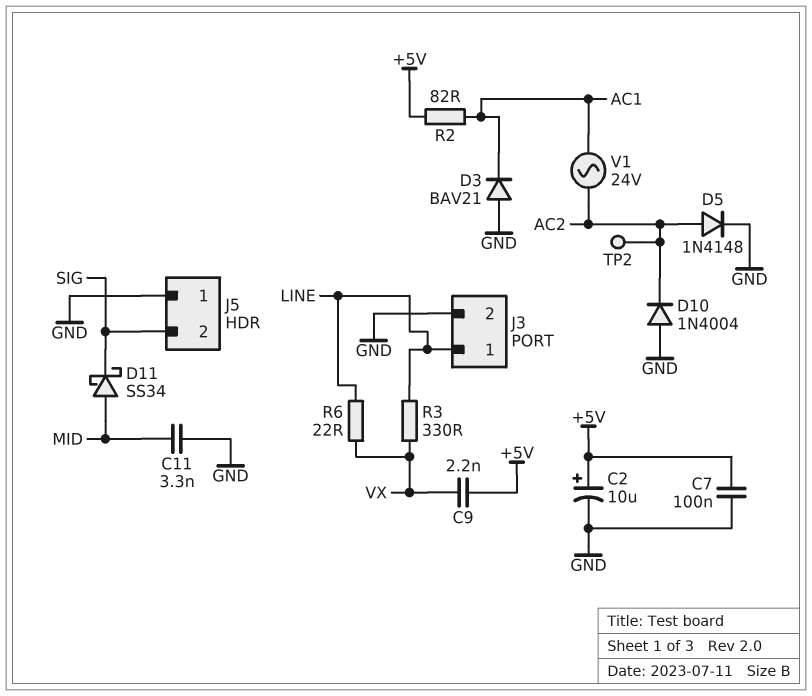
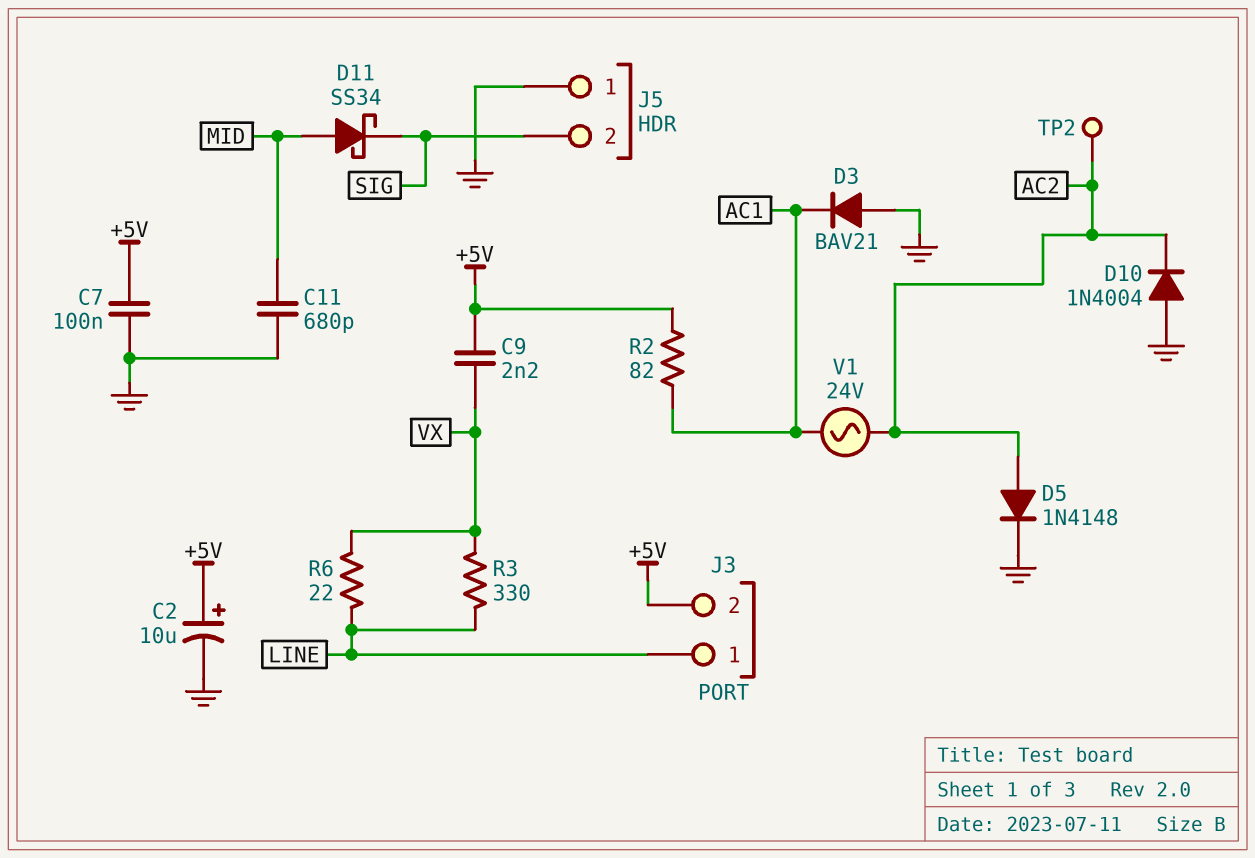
C11: 3.3nF (GND, MID) -> 680pF (GND, MID)
J3 pin 2: GND -> +5V

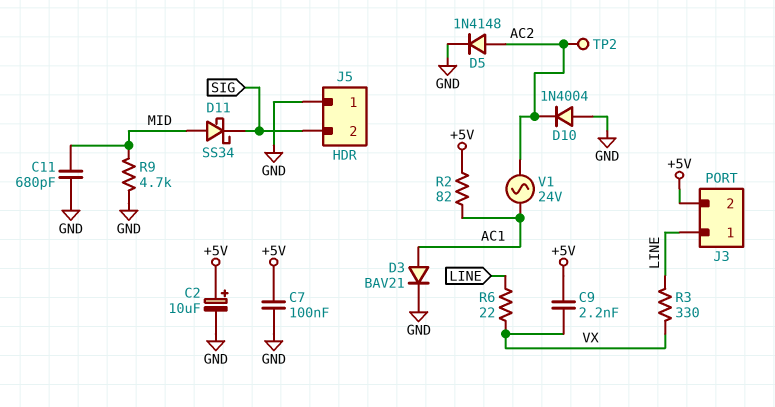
D3: diode BAV21 (A GND, K AC1) -> diode BAV21 (A AC1, K GND)
R9: none -> 4.7k (GND, MID)

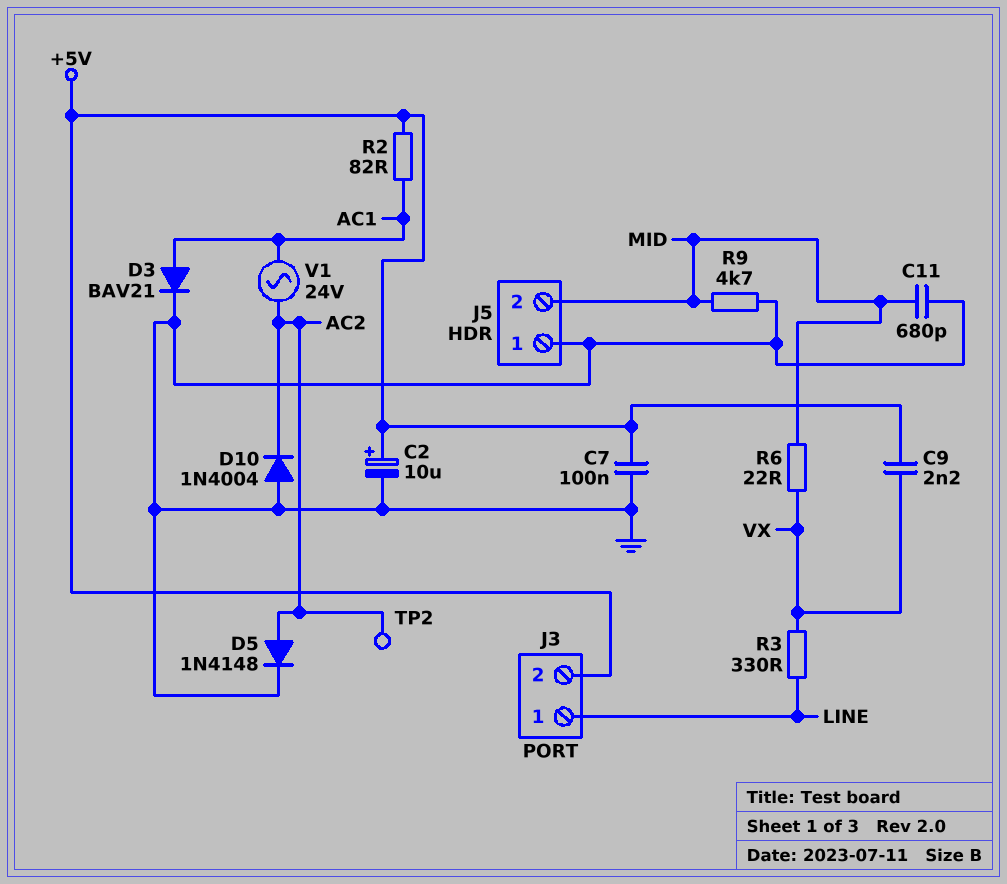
D11: schottky SS34 (A MID, K SIG) -> none
J5 pin 2: SIG -> MID
R6: 22 (LINE, VX) -> 22 (MID, VX)

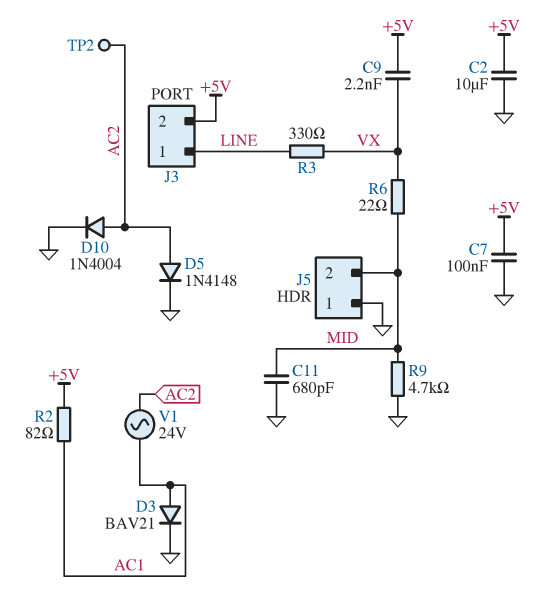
C2: 10uF (plus +5V, minus GND) -> 10uF (+5V, GND)
D10: diode 1N4004 (A GND, K AC2) -> diode 1N4004 (A AC2, K GND)

